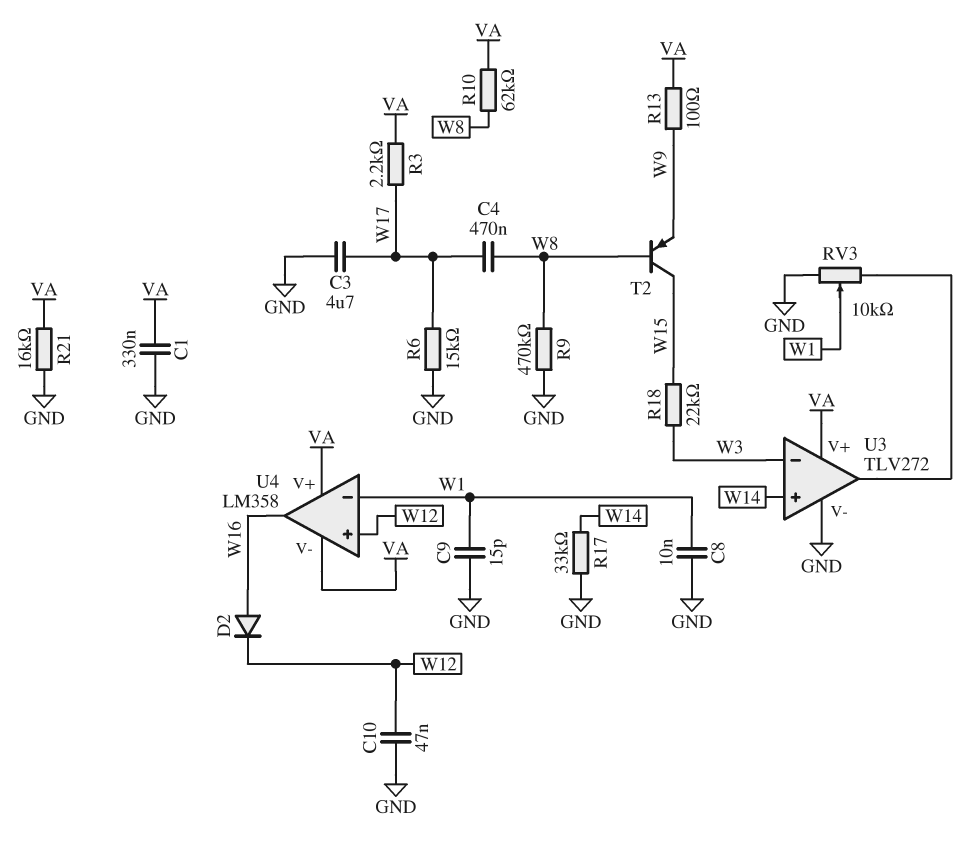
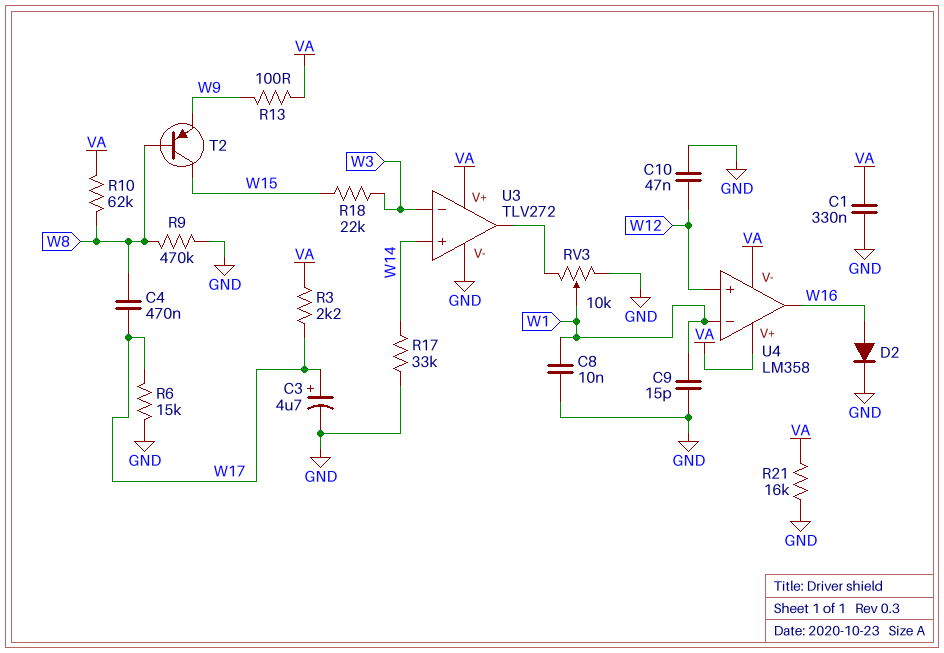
C3: 4.7uF (GND, W17) -> 4.7uF (plus W17, minus GND)
D2: diode (A W16, K W12) -> diode (A W16, K GND)

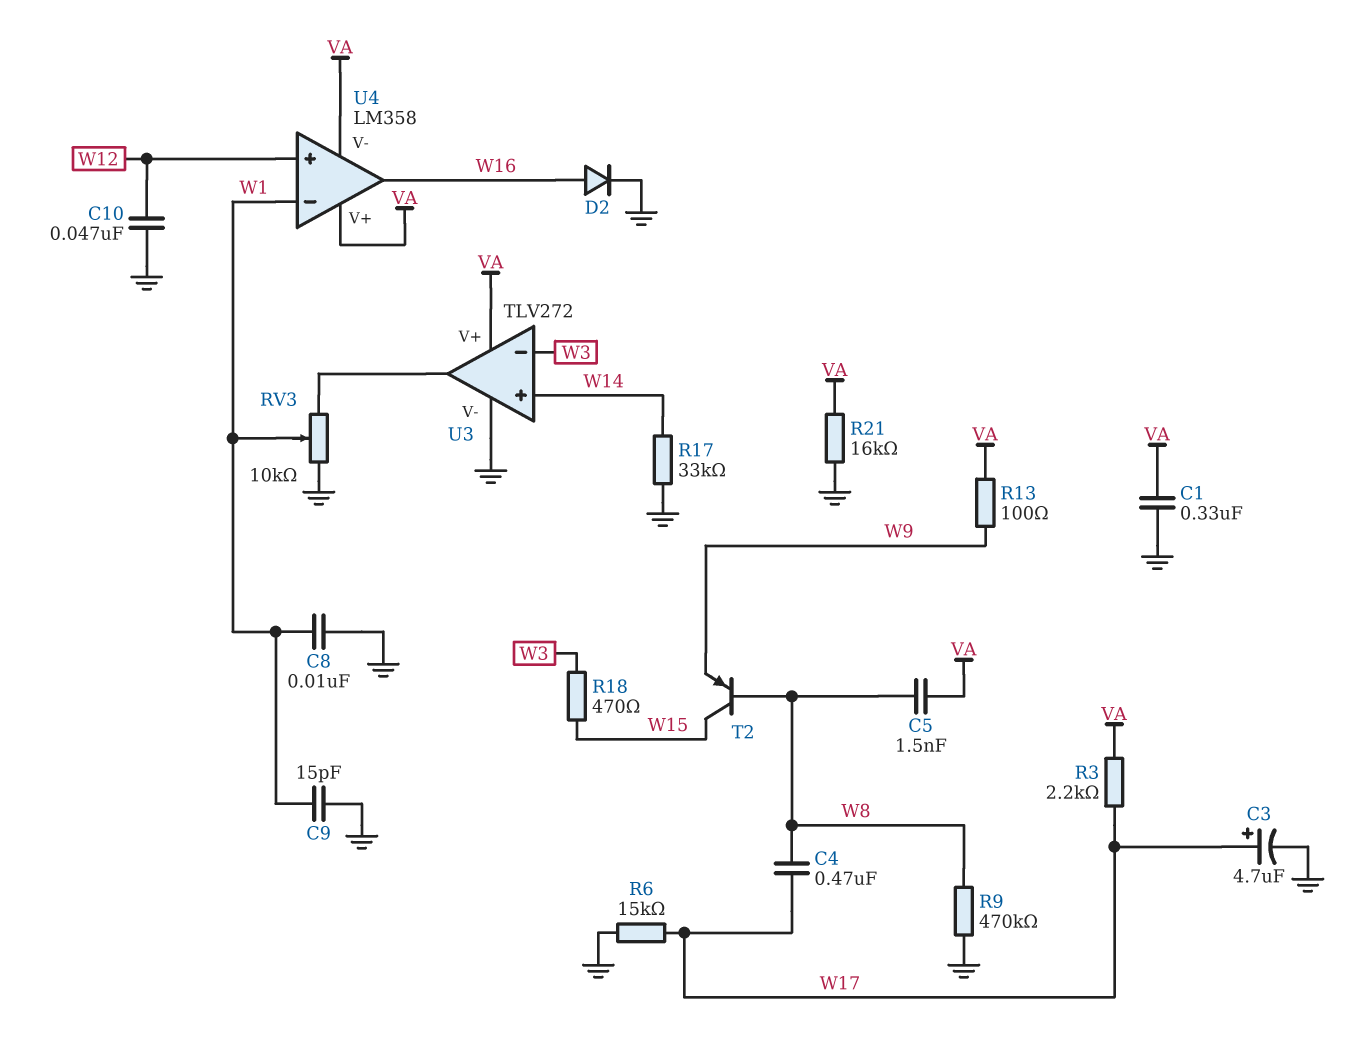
C5: none -> 1.5nF (VA, W8)
R10: 62k (VA, W8) -> none
R18: 22k (W3, W15) -> 470 (W3, W15)

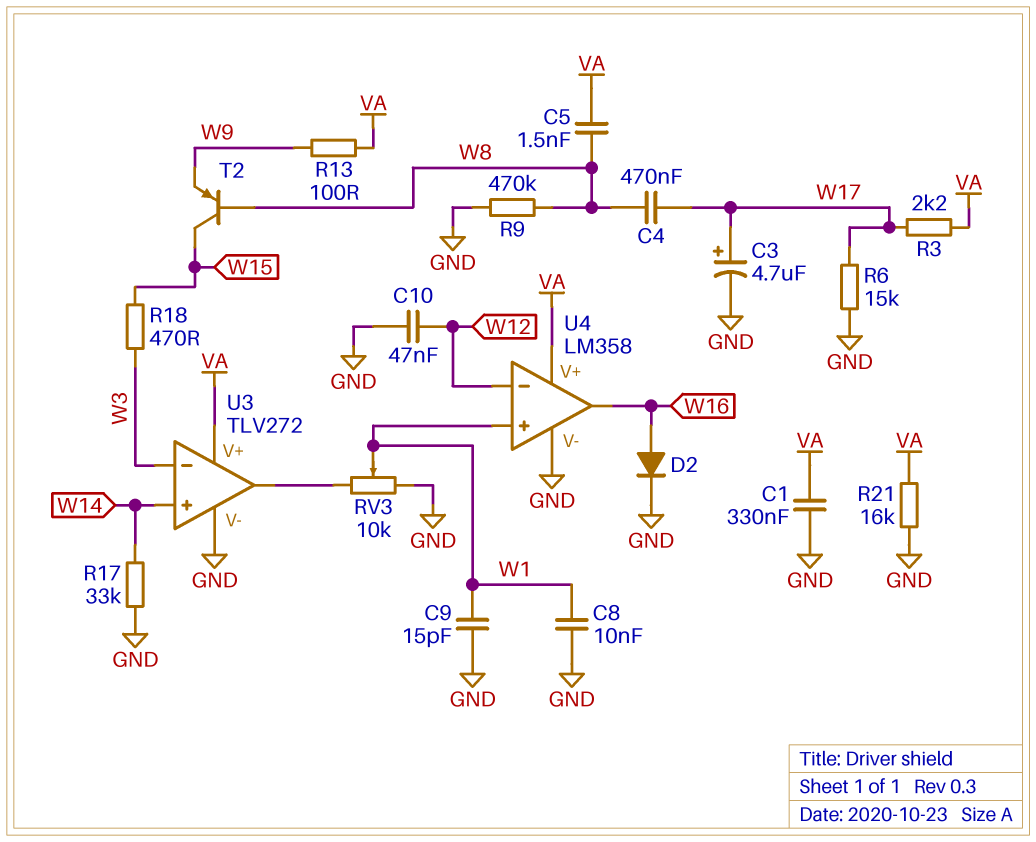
U4 pin V-: VA -> GND
U4 pin in+: W12 -> W1
U4 pin in-: W1 -> W12

